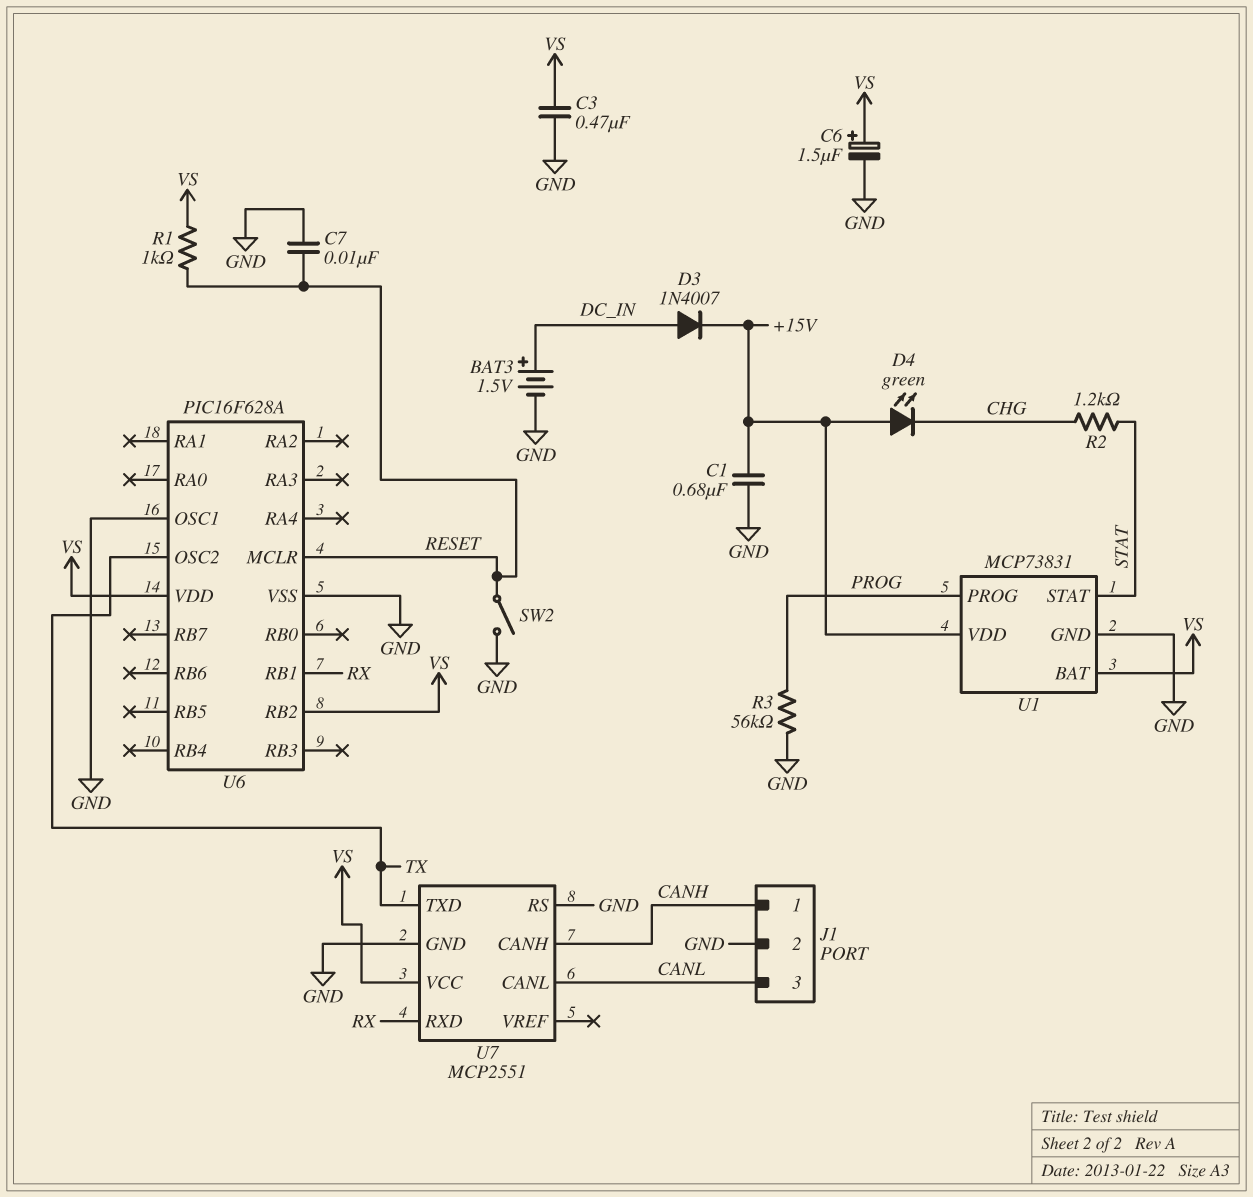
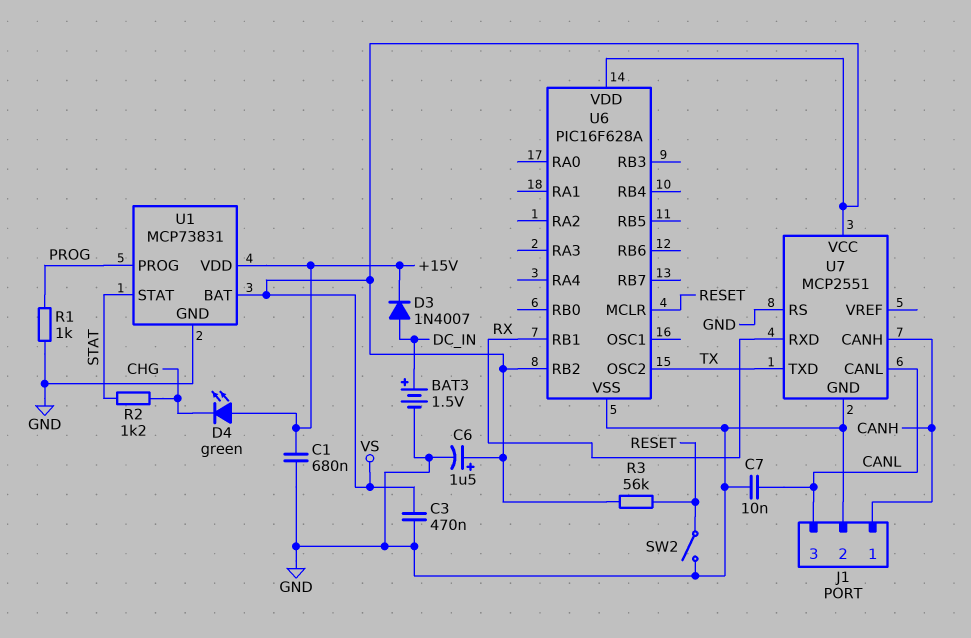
C7: 10nF (GND, RESET) -> 10nF (CANL, GND)
R1: 1k (RESET, VS) -> 1k (GND, PROG)
R3: 56k (GND, PROG) -> 56k (RESET, VS)
U6 pin OSC1: GND -> none

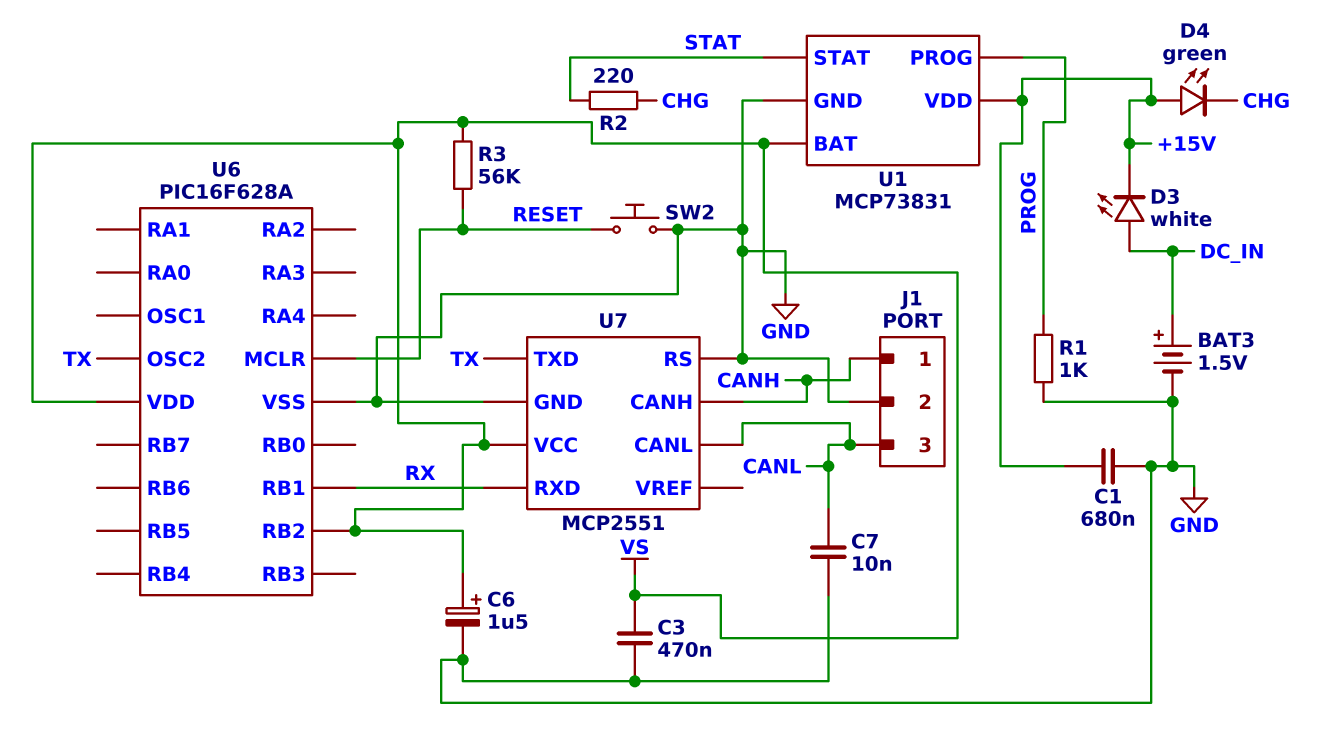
D3: diode 1N4007 (A DC_IN, K +15V) -> LED white (A DC_IN, K +15V)
R2: 1.2k (CHG, STAT) -> 220 (CHG, STAT)
SW2: switch (GND, RESET) -> button (GND, RESET)

